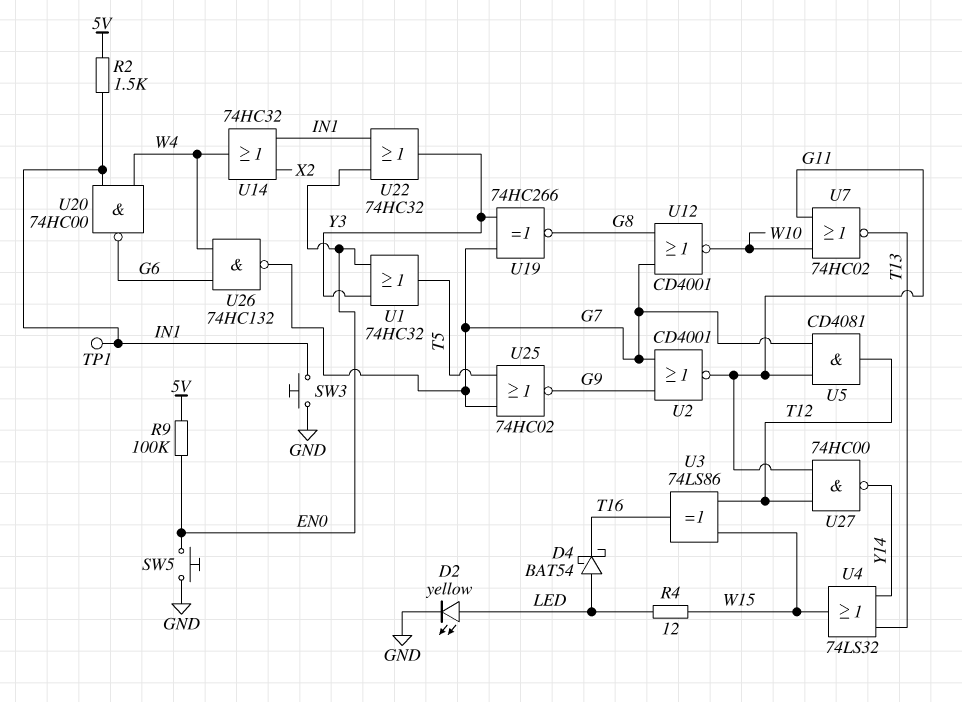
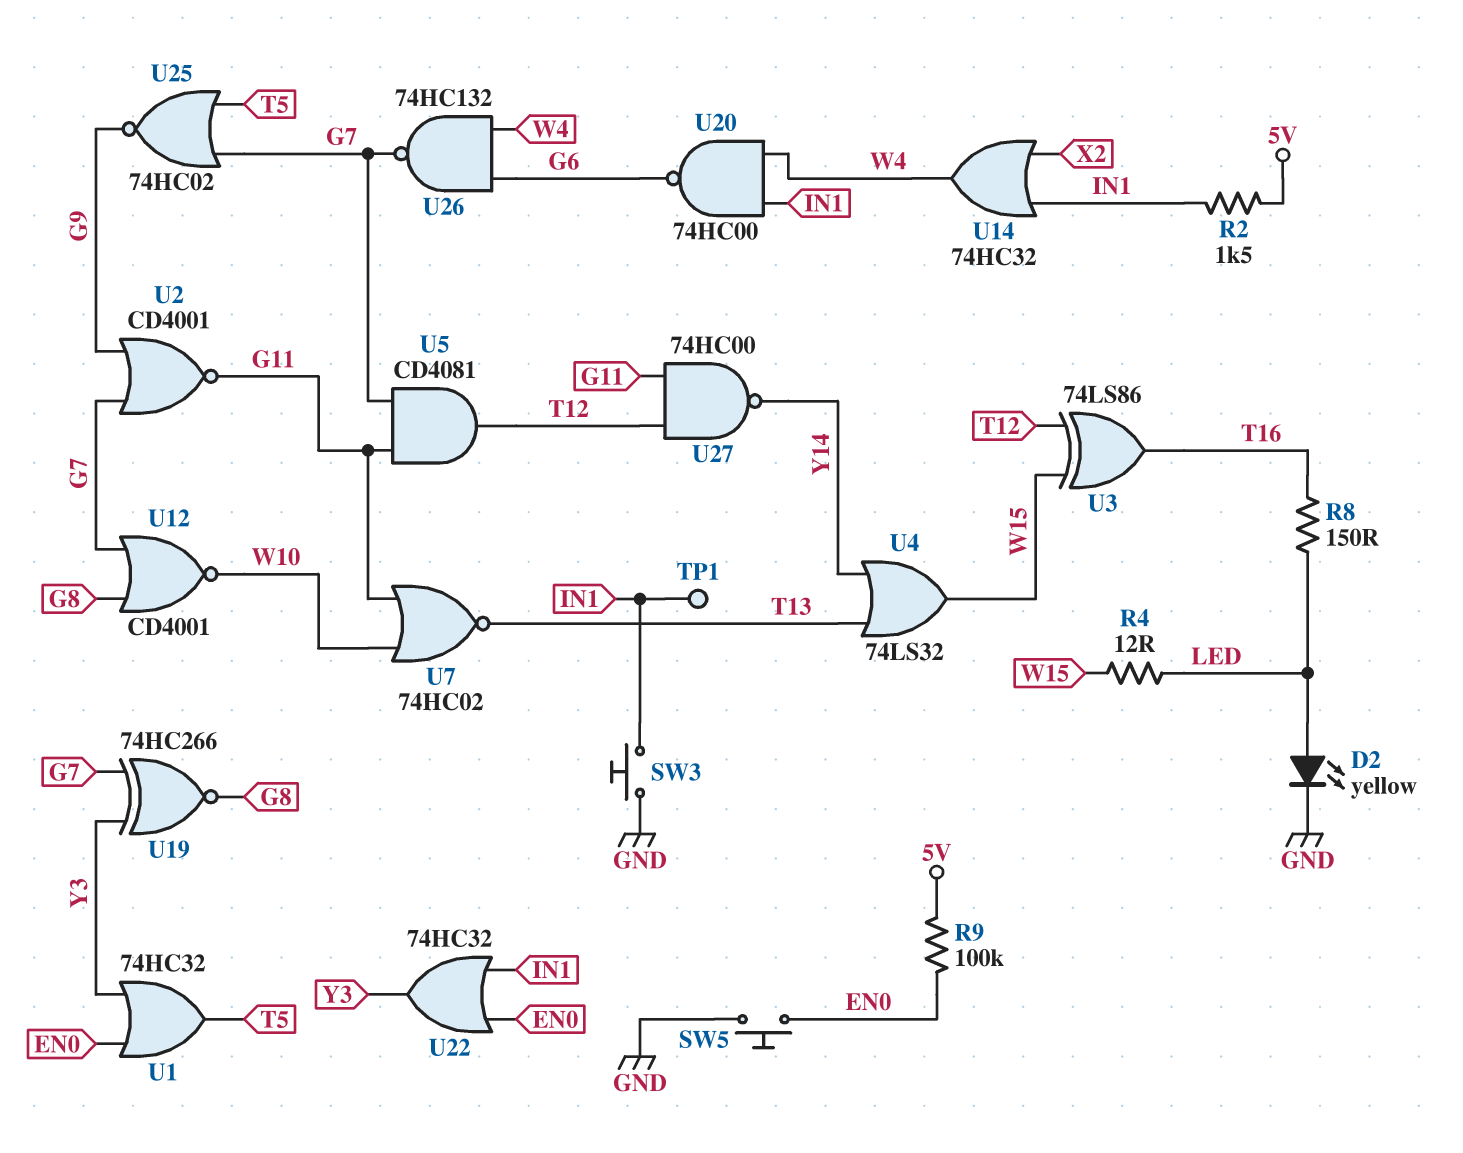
D4: schottky BAT54 (A LED, K T16) -> none
R8: none -> 150 (LED, T16)

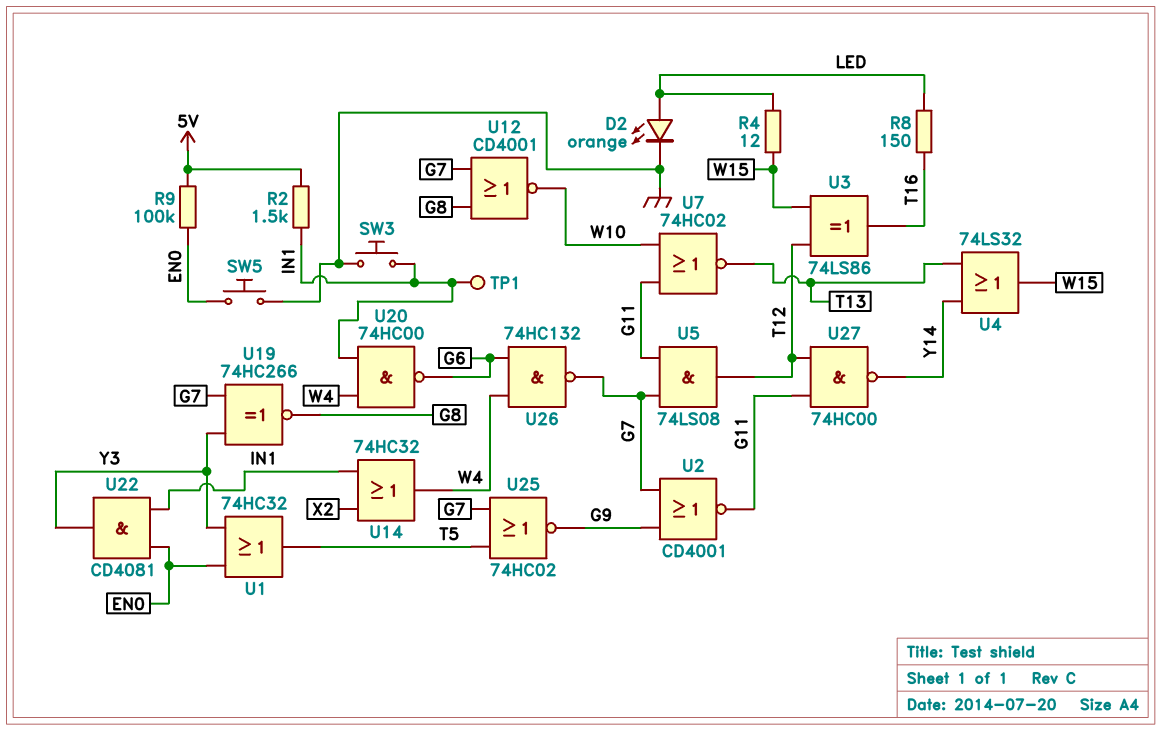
D2: LED yellow (A LED, K GND) -> LED orange (A LED, K GND)
U5: AND CD4081 (in G7, in G11, out T12) -> AND 74LS08 (in G7, in G11, out T12)
U22: OR 74HC32 (in EN0, in IN1, out Y3) -> AND CD4081 (in EN0, in IN1, out Y3)

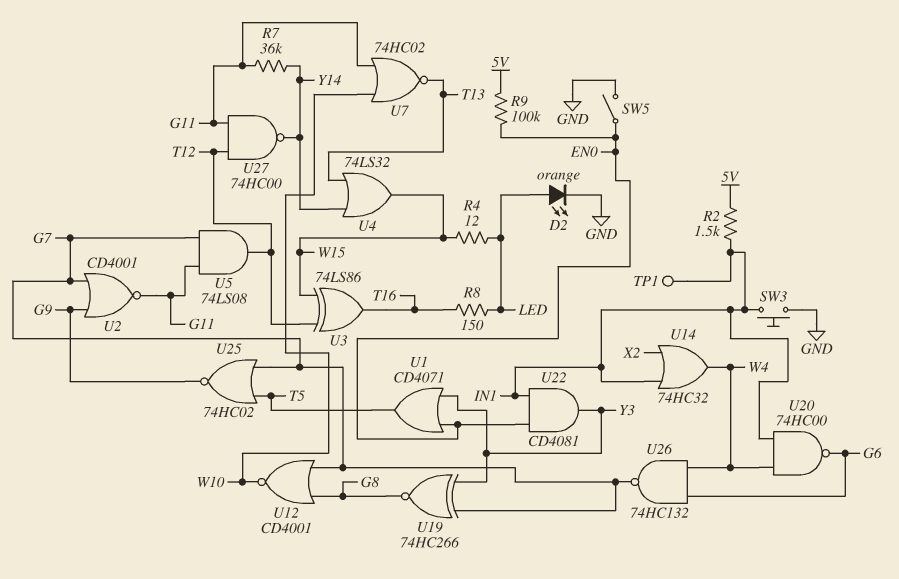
R7: none -> 36k (G11, Y14)
SW5: button (EN0, GND) -> switch (EN0, GND)
U1: OR 74HC32 (in EN0, in Y3, out T5) -> OR CD4071 (in EN0, in Y3, out T5)

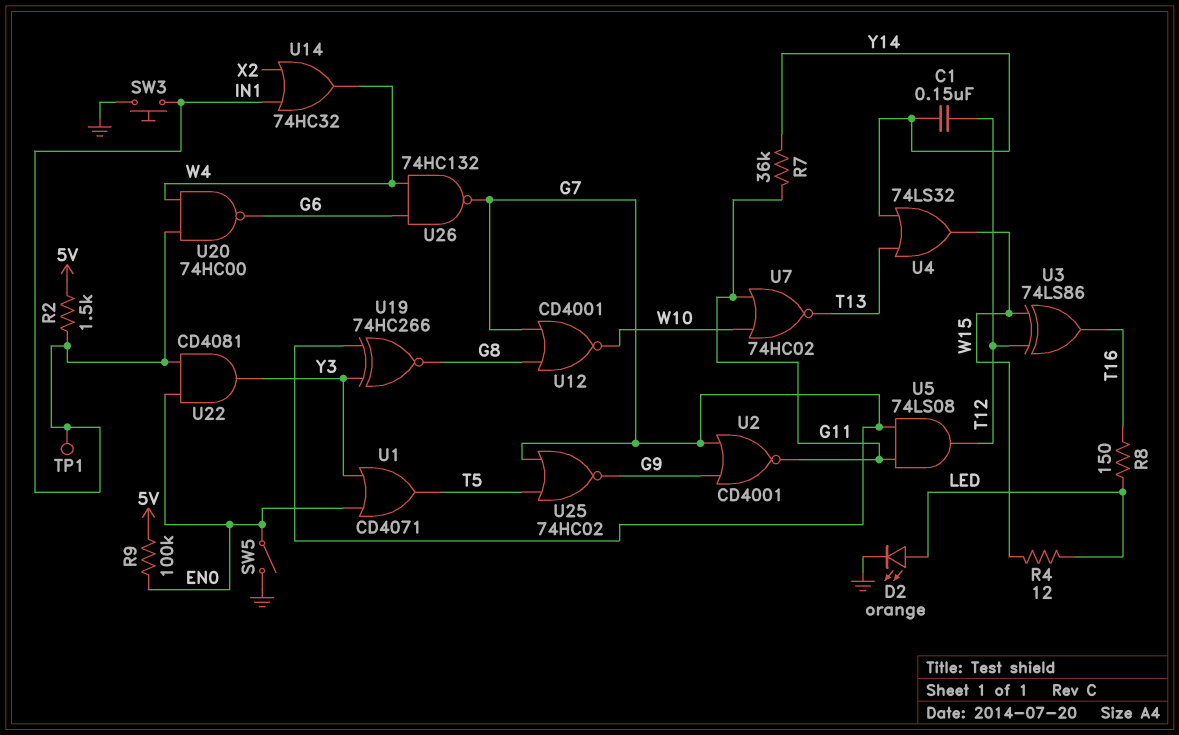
C1: none -> 150nF (T12, Y14)
U27: NAND 74HC00 (in G11, in T12, out Y14) -> none

